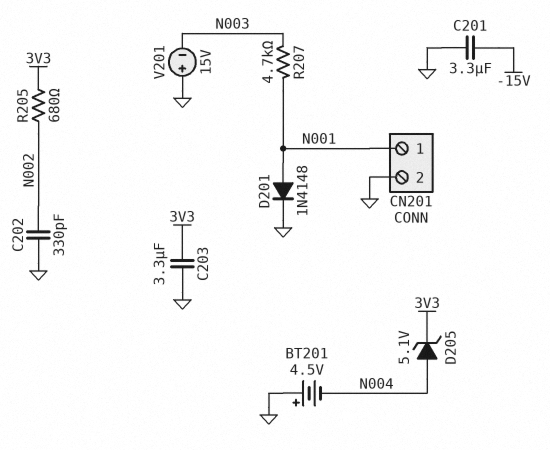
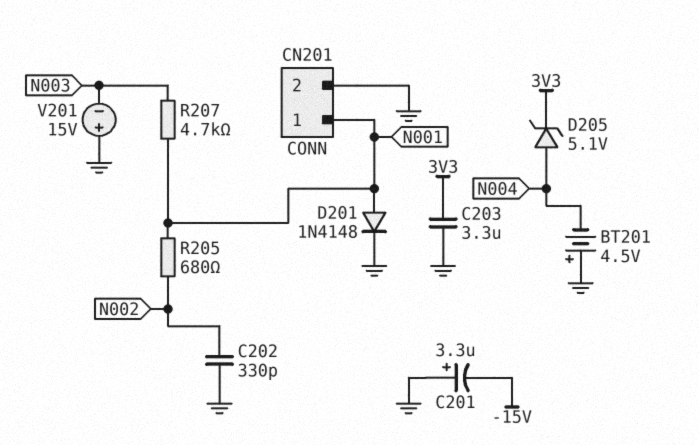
C201: 3.3uF (-15V, GND) -> 3.3uF (plus GND, minus -15V)
R205: 680 (3V3, N002) -> 680 (N001, N002)

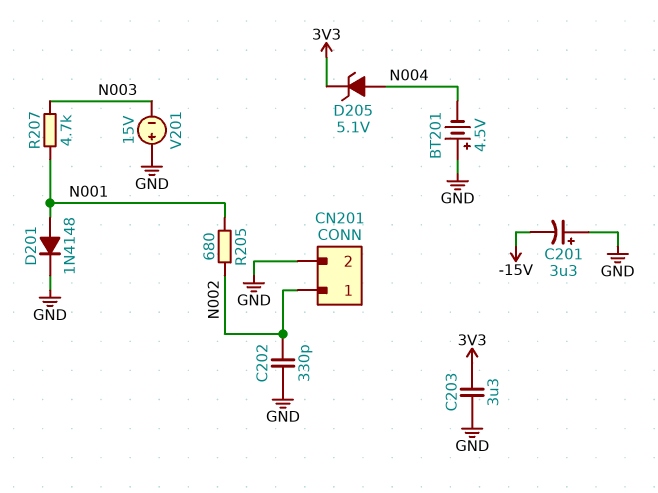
CN201 pin 1: N001 -> N002

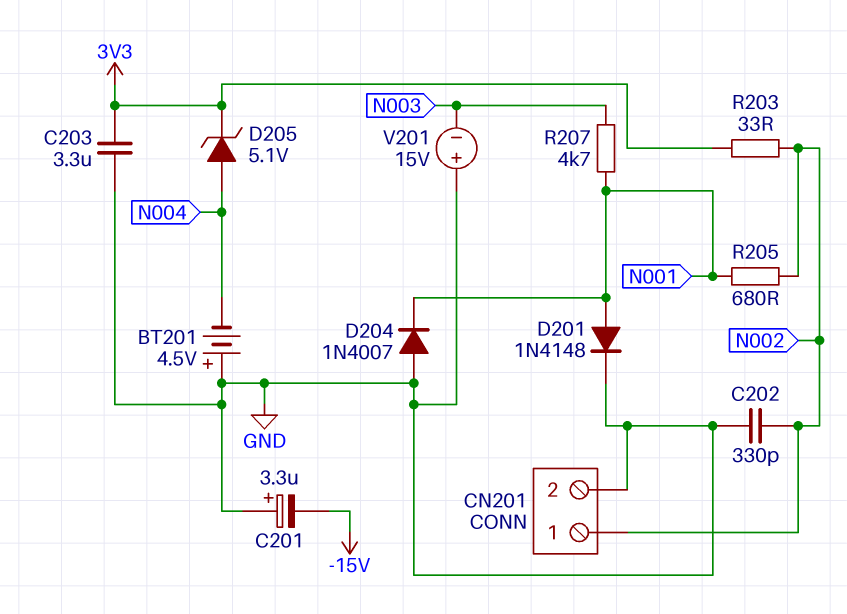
D204: none -> diode 1N4007 (A GND, K N001)
R203: none -> 33 (3V3, N002)

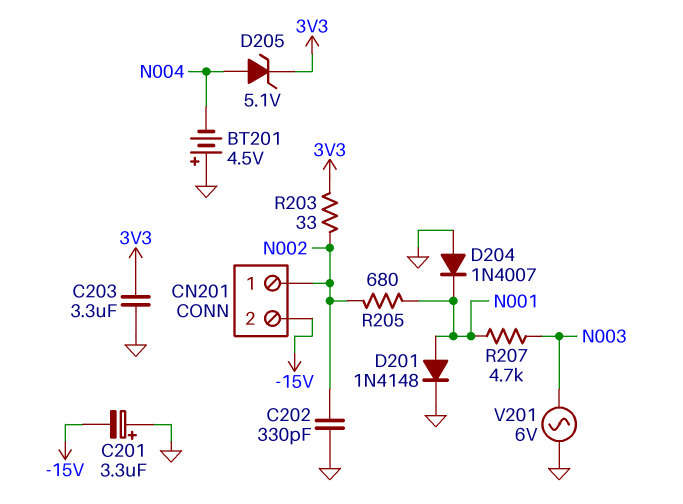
CN201 pin 2: GND -> -15V
V201: 15V (plus GND, minus N003) -> AC 6V (GND, N003)

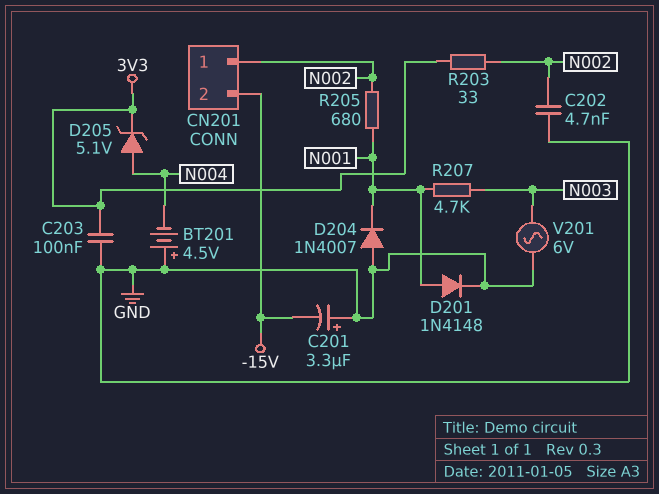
C202: 330pF (GND, N002) -> 4.7nF (GND, N002)
C203: 3.3uF (3V3, GND) -> 100nF (3V3, GND)

